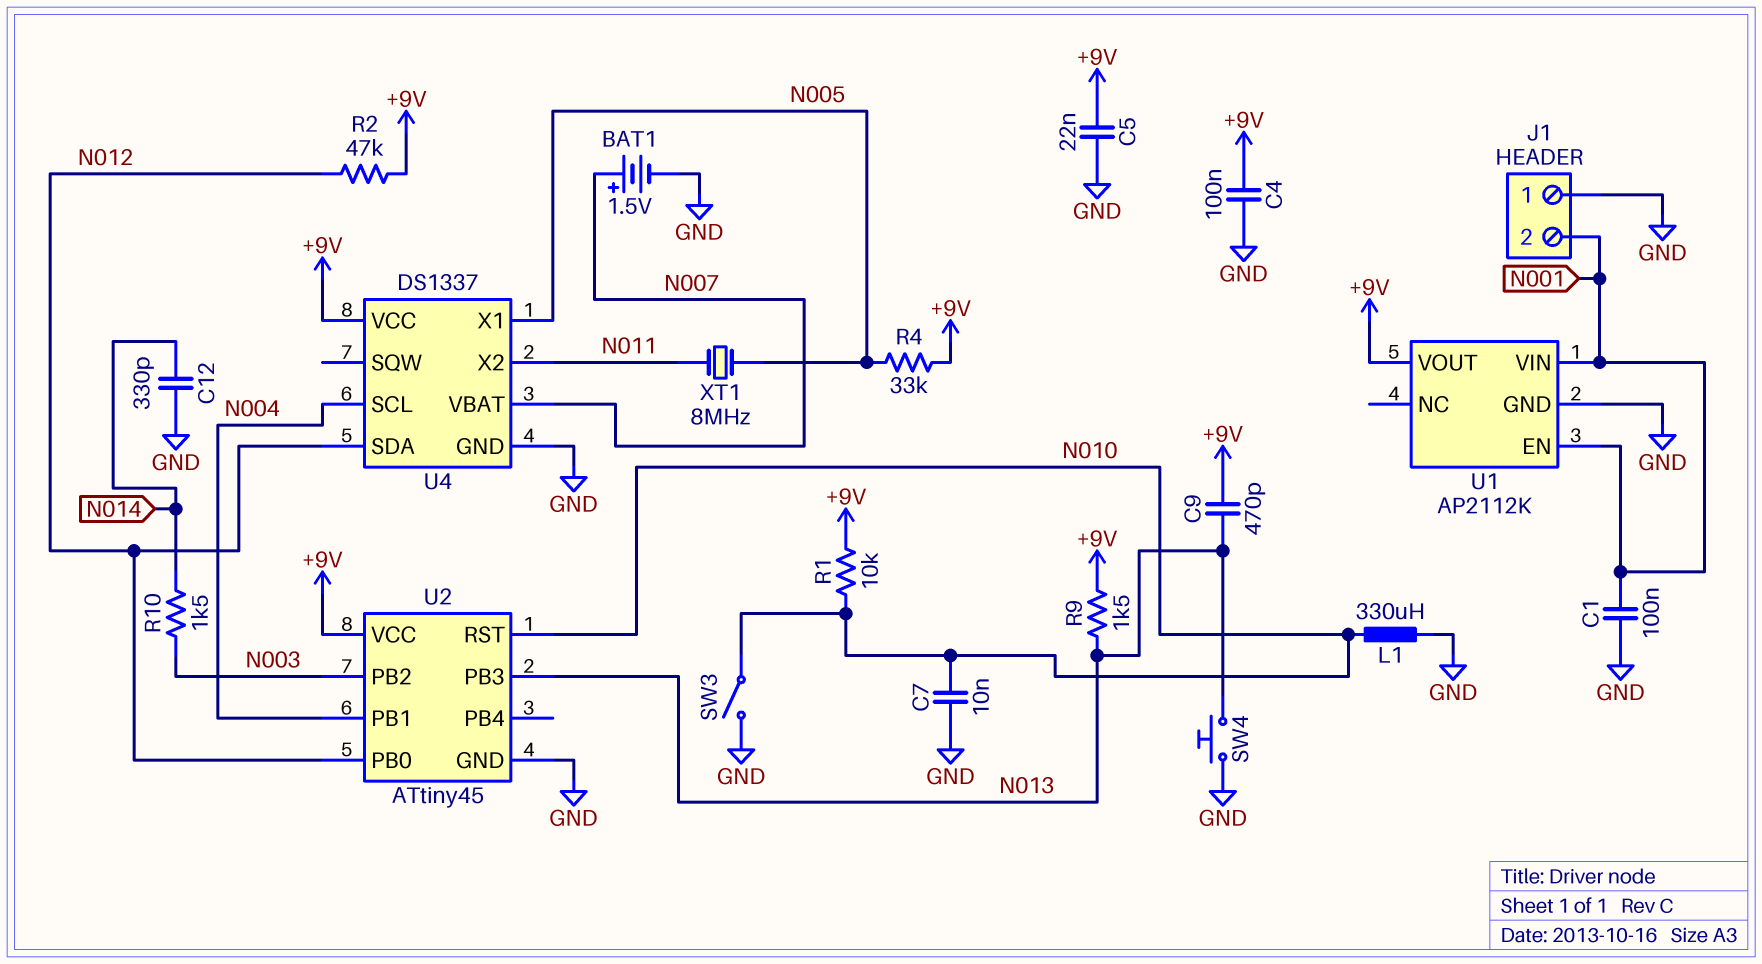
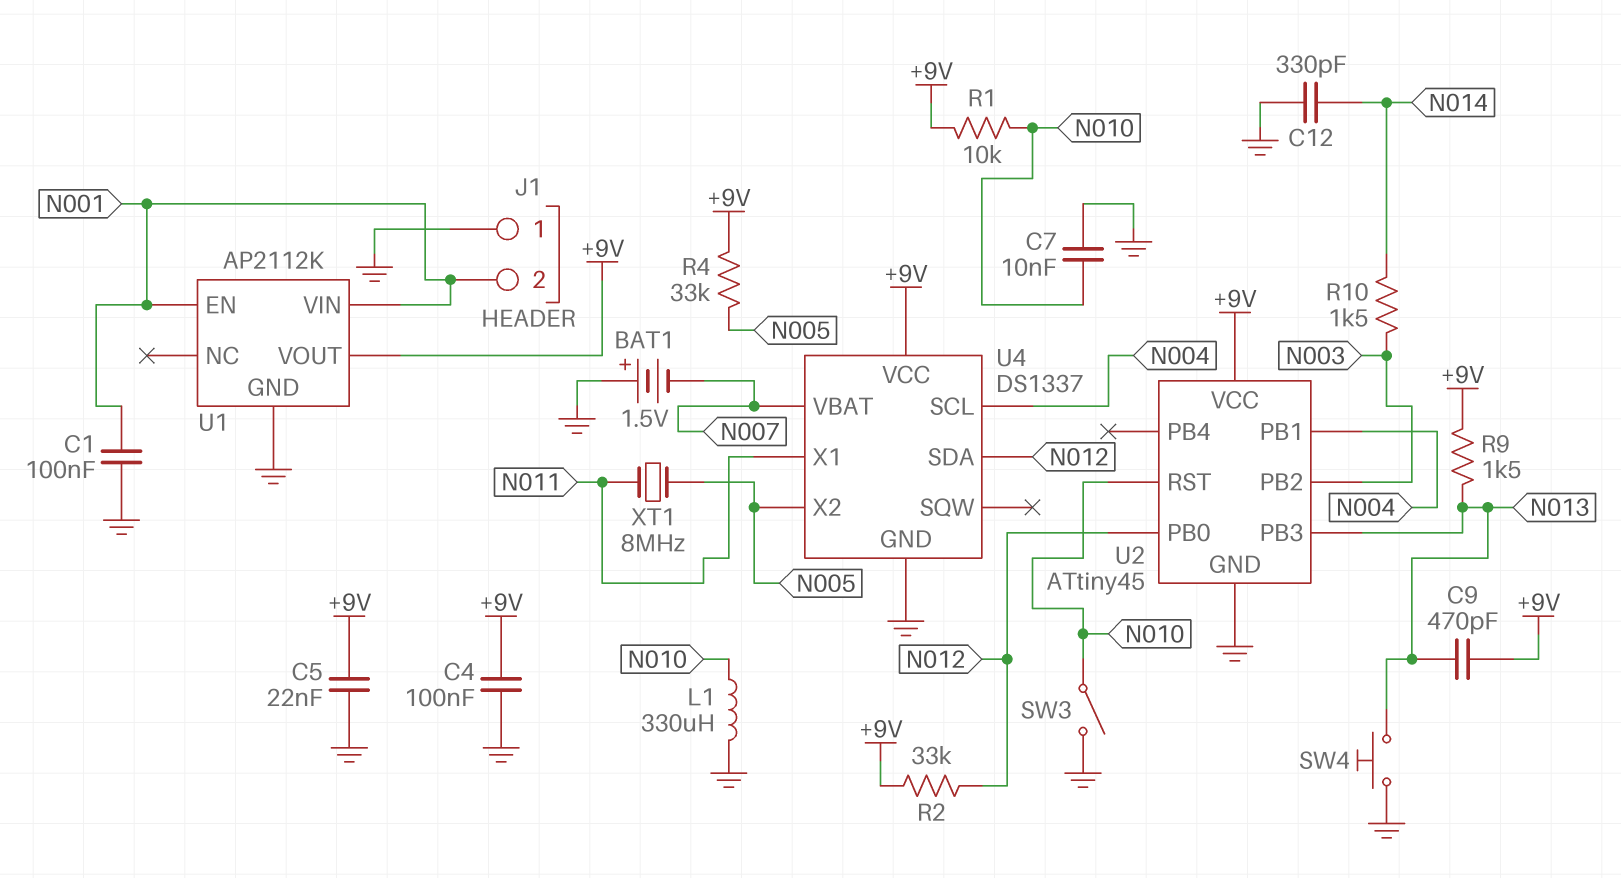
BAT1: 1.5V (plus N007, minus GND) -> 1.5V (plus GND, minus N007)
R2: 47k (+9V, N012) -> 33k (+9V, N012)
U4 pin X1: N005 -> N011
U4 pin X2: N011 -> N005

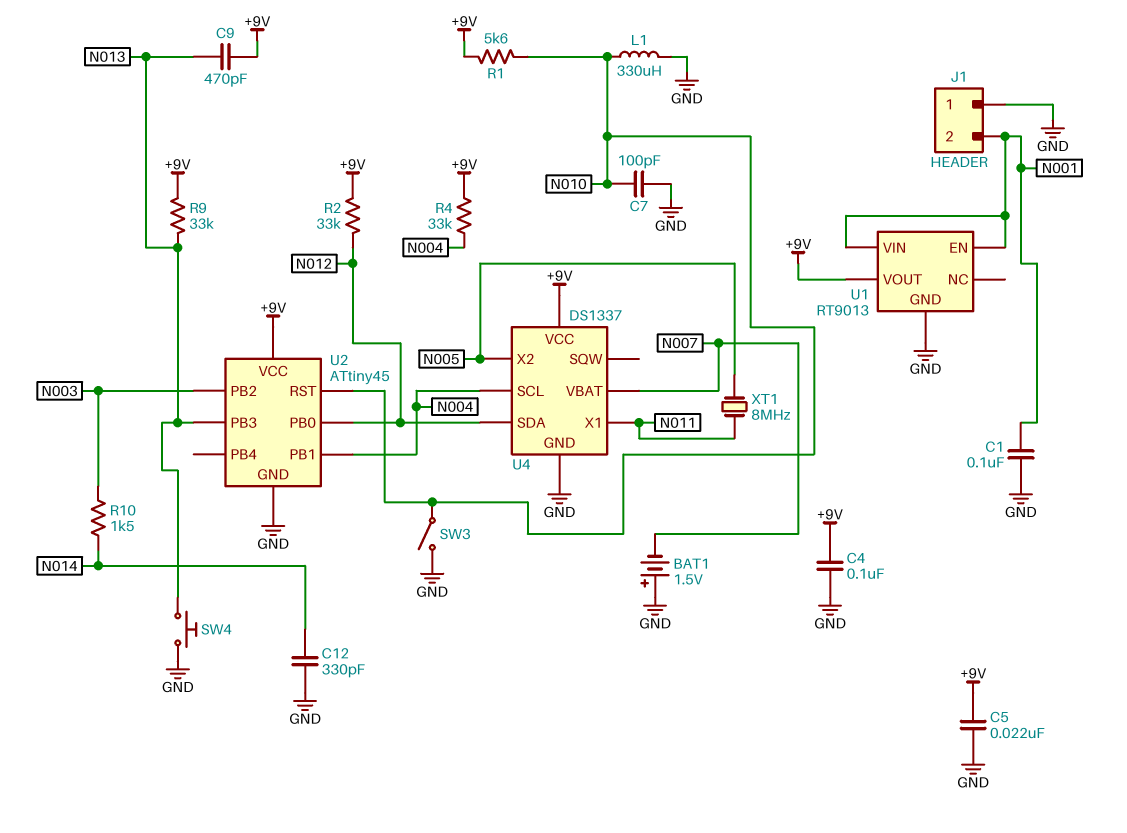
C7: 10nF (GND, N010) -> 100pF (GND, N010)
R1: 10k (+9V, N010) -> 5.6k (+9V, N010)
R4: 33k (+9V, N005) -> 33k (+9V, N004)
R9: 1.5k (+9V, N013) -> 33k (+9V, N013)
U1: AP2112K -> RT9013

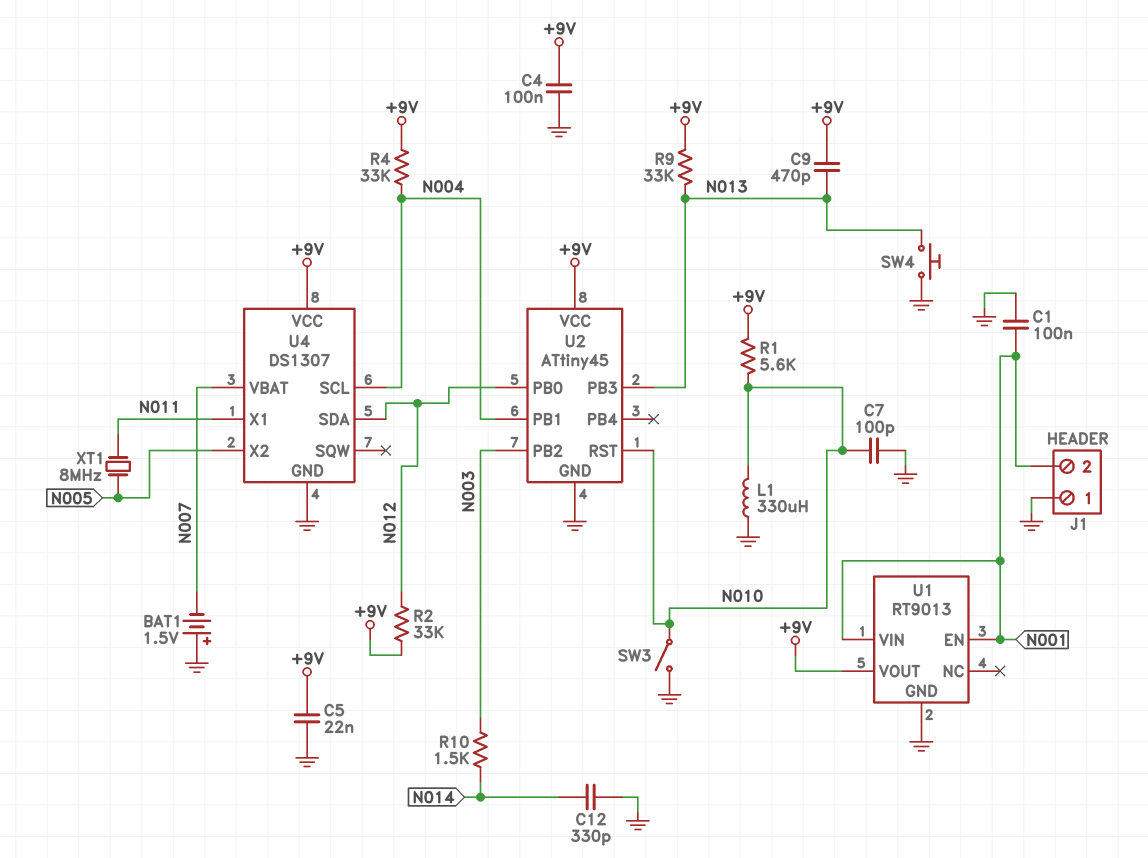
U4: DS1337 -> DS1307

